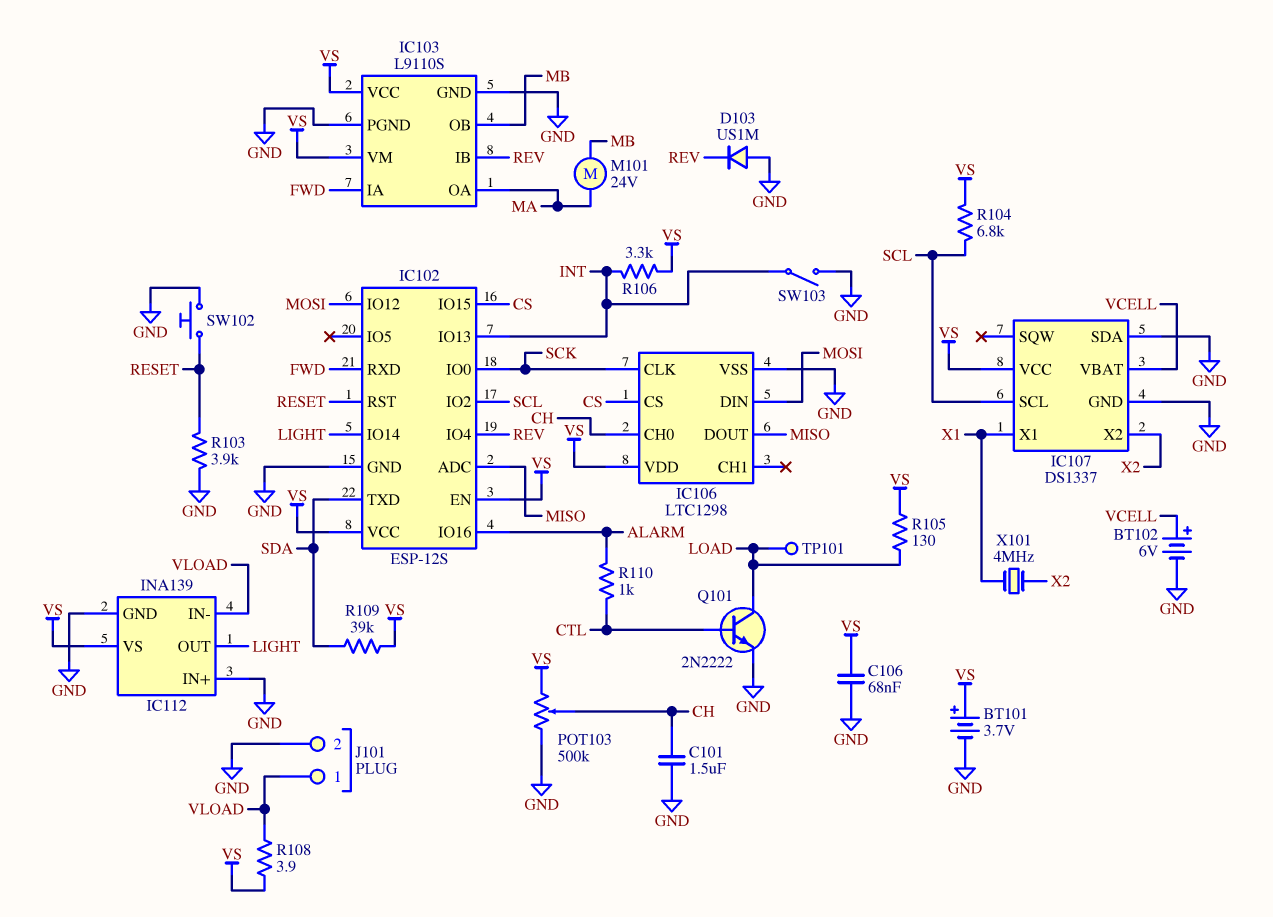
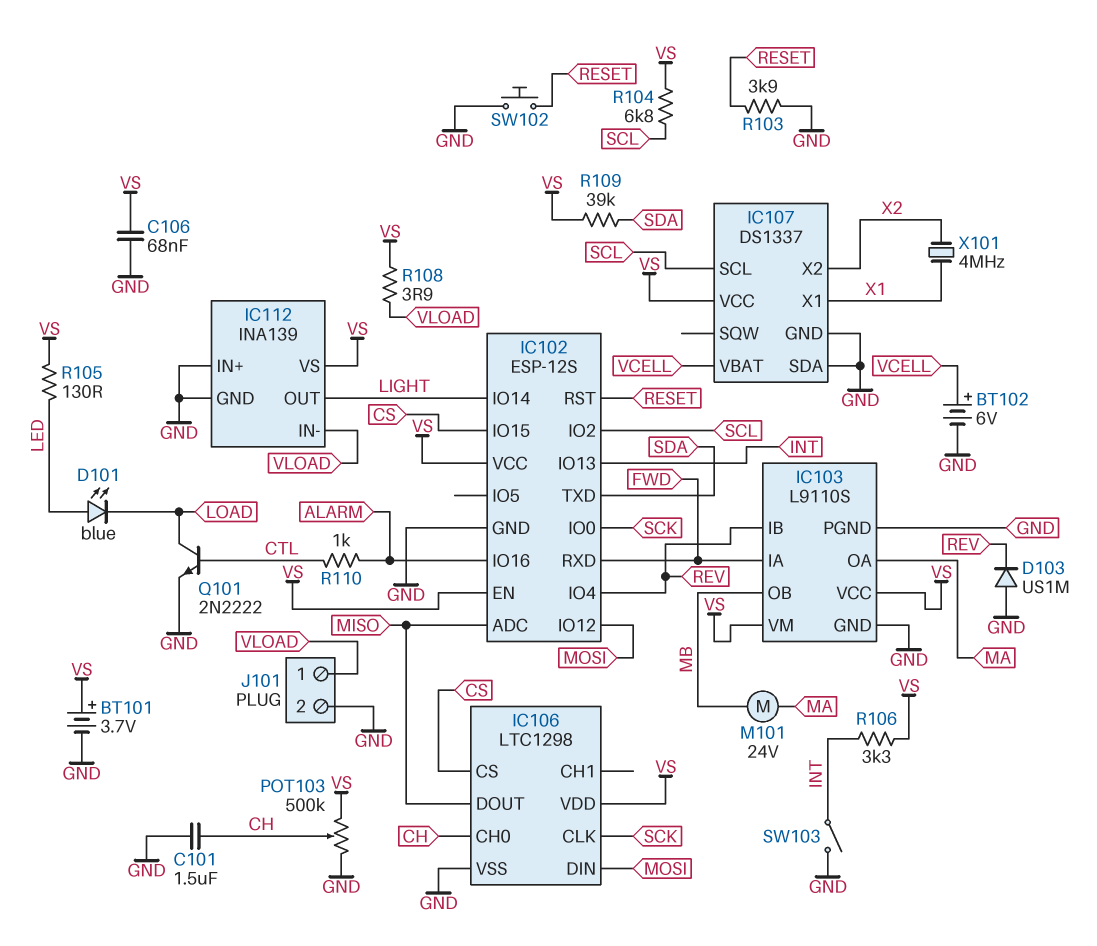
D101: none -> LED blue (A LED, K LOAD)
R105: 130 (LOAD, VS) -> 130 (LED, VS)
TP101: test point (LOAD) -> none

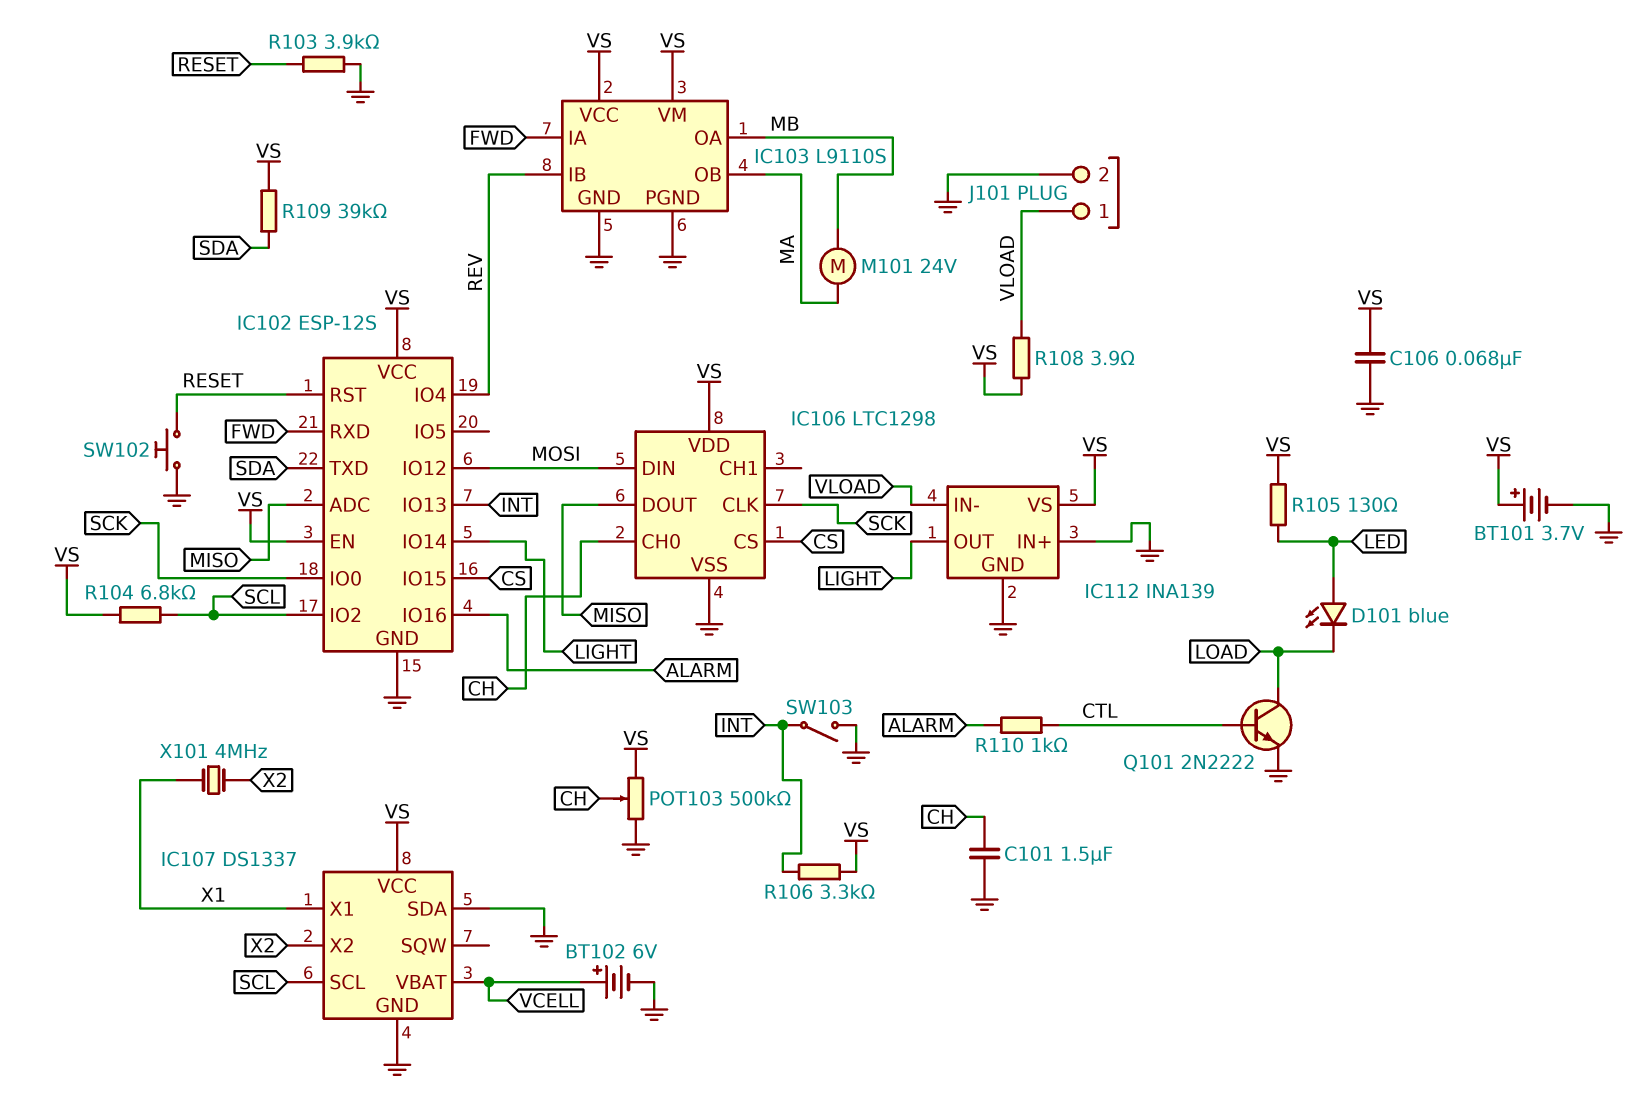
D103: diode US1M (A GND, K REV) -> none
IC103 pin OA: MA -> MB
IC103 pin OB: MB -> MA

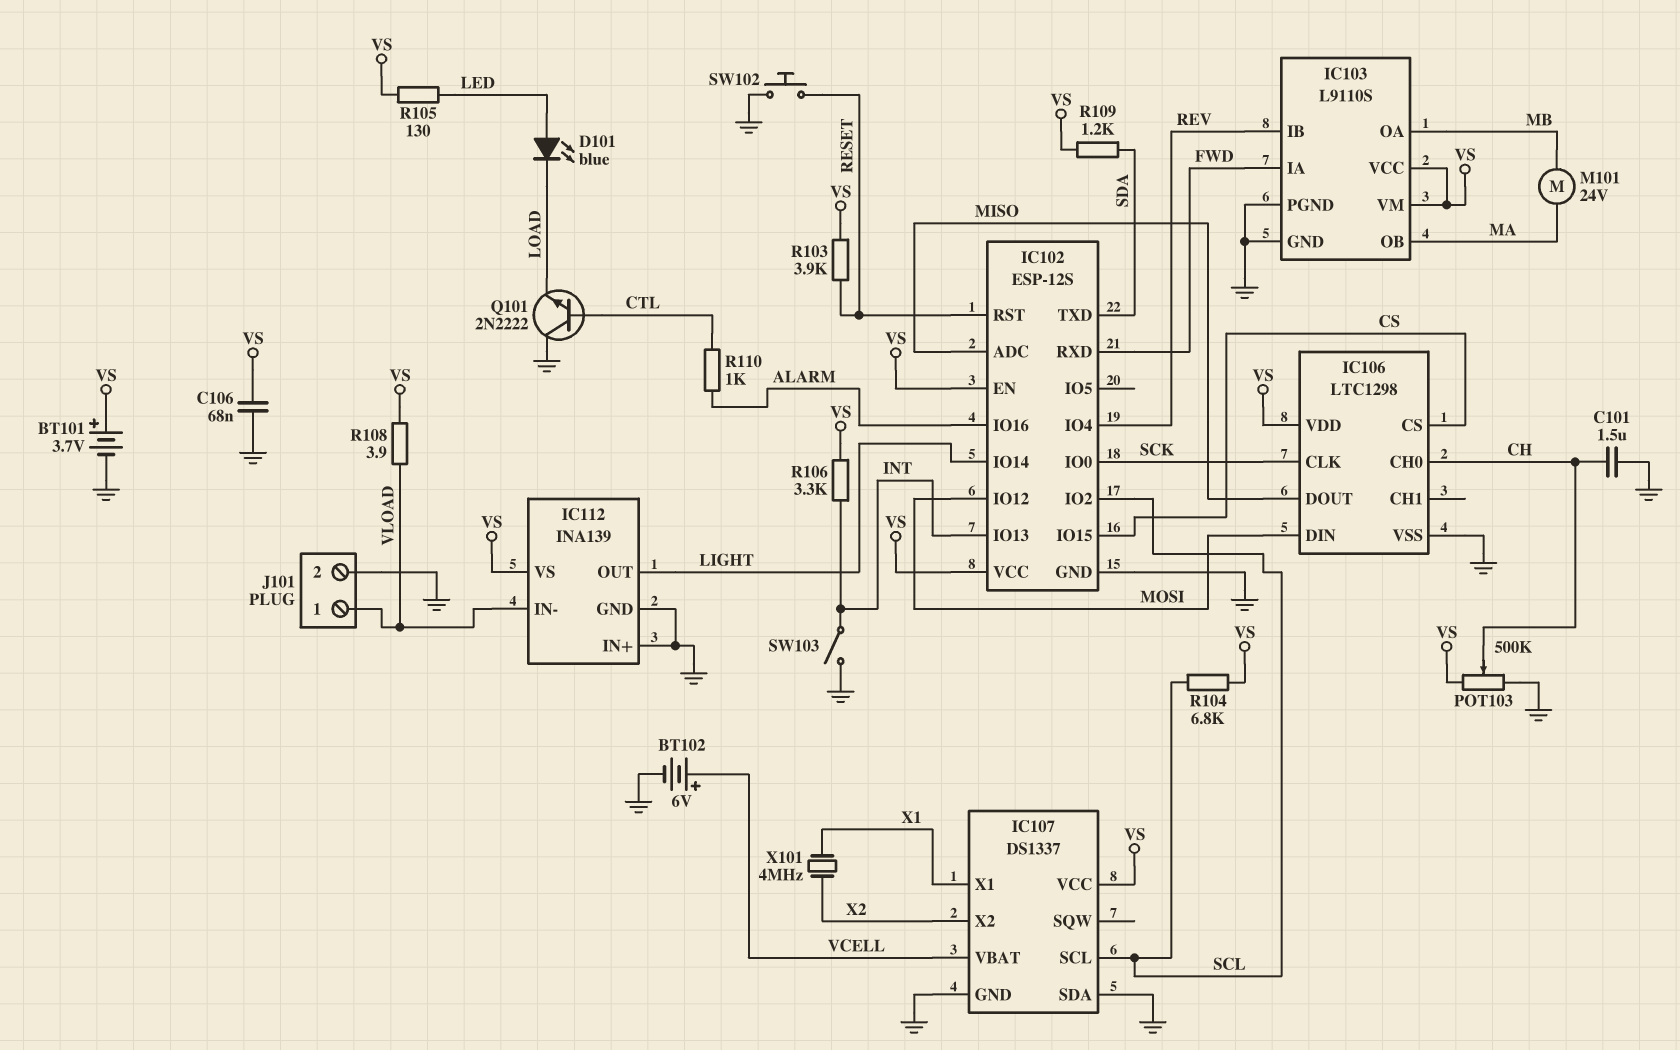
Q101: NPN 2N2222 (B CTL, C LOAD, E GND) -> NPN 2N2222 (B CTL, C GND, E LOAD)
R103: 3.9k (GND, RESET) -> 3.9k (RESET, VS)
R109: 39k (SDA, VS) -> 1.2k (SDA, VS)

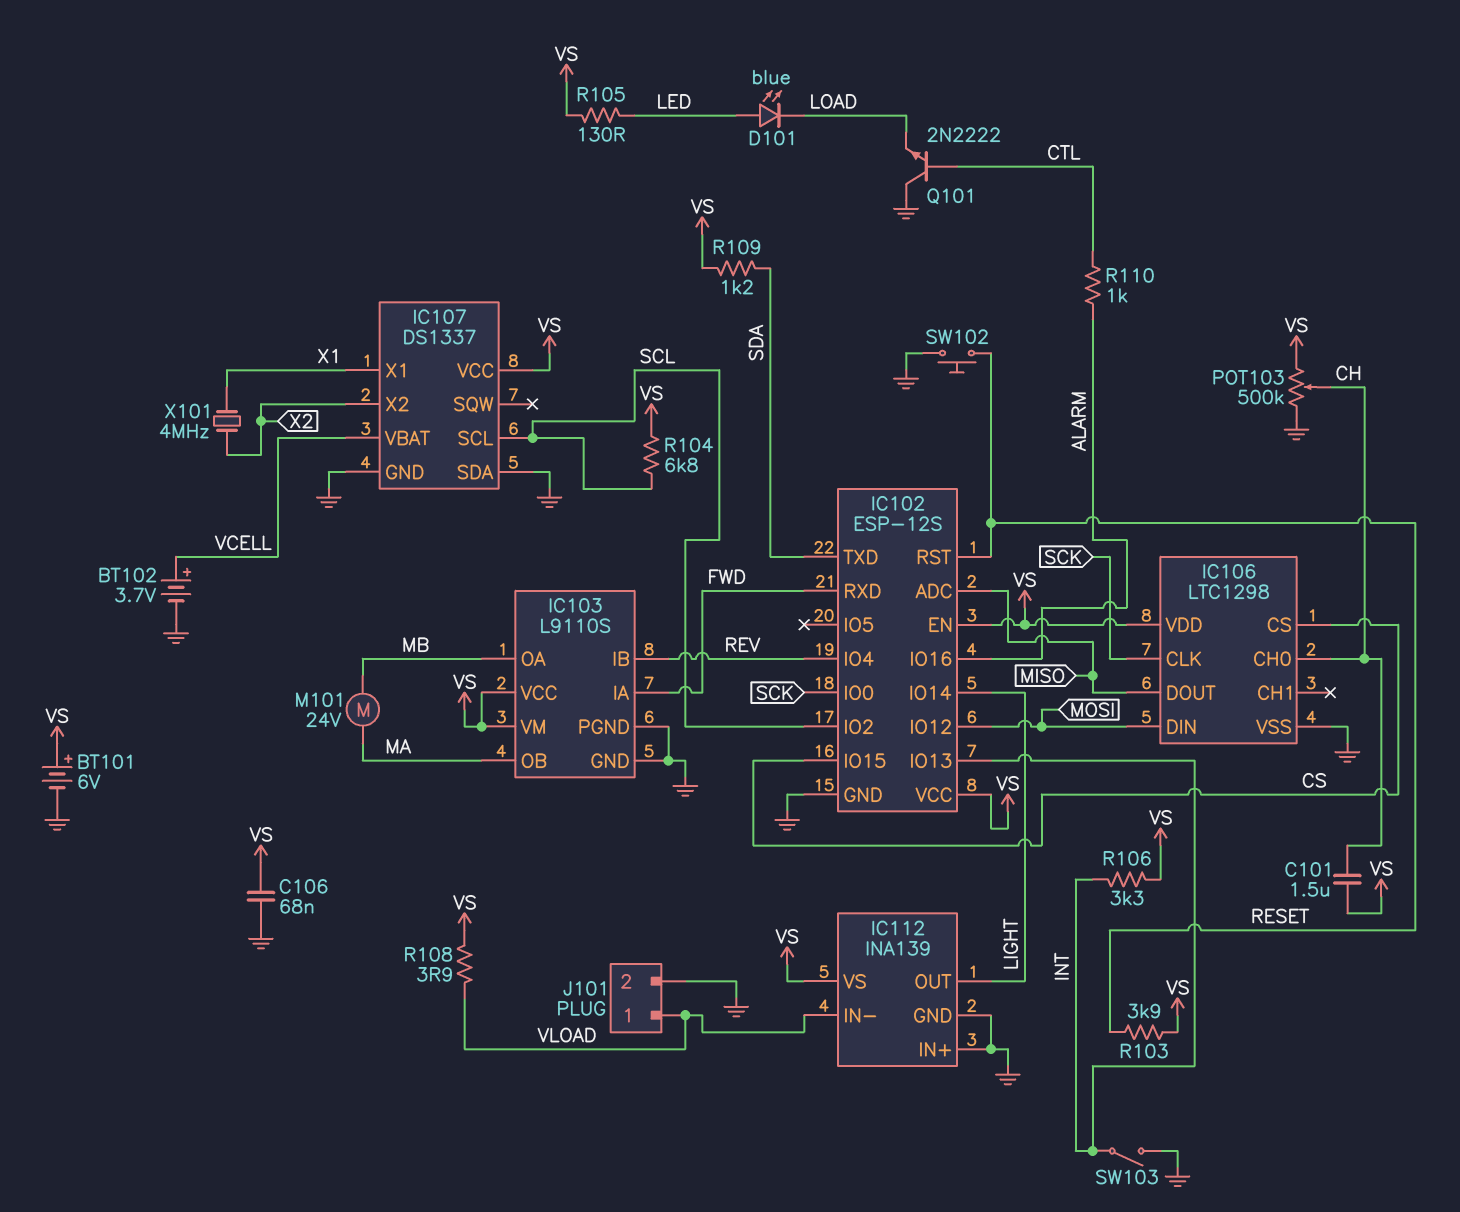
BT101: 3.7V (plus VS, minus GND) -> 6V (plus VS, minus GND)
BT102: 6V (plus VCELL, minus GND) -> 3.7V (plus VCELL, minus GND)
C101: 1.5uF (CH, GND) -> 1.5uF (CH, VS)

